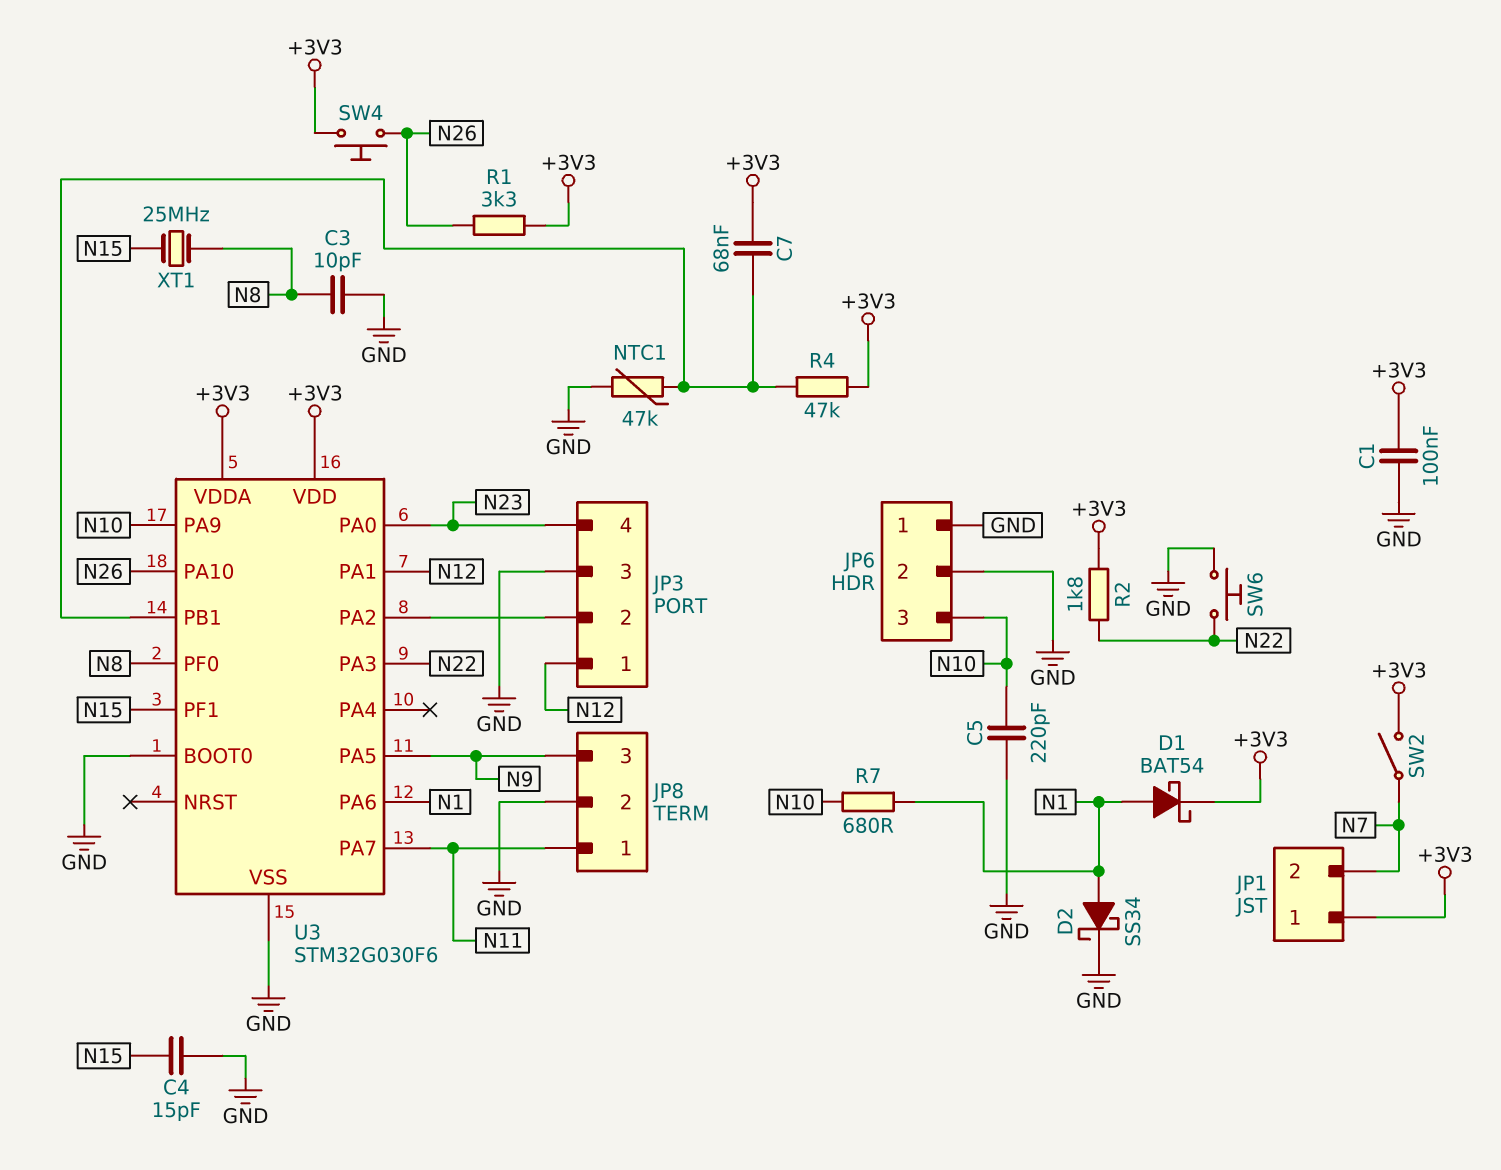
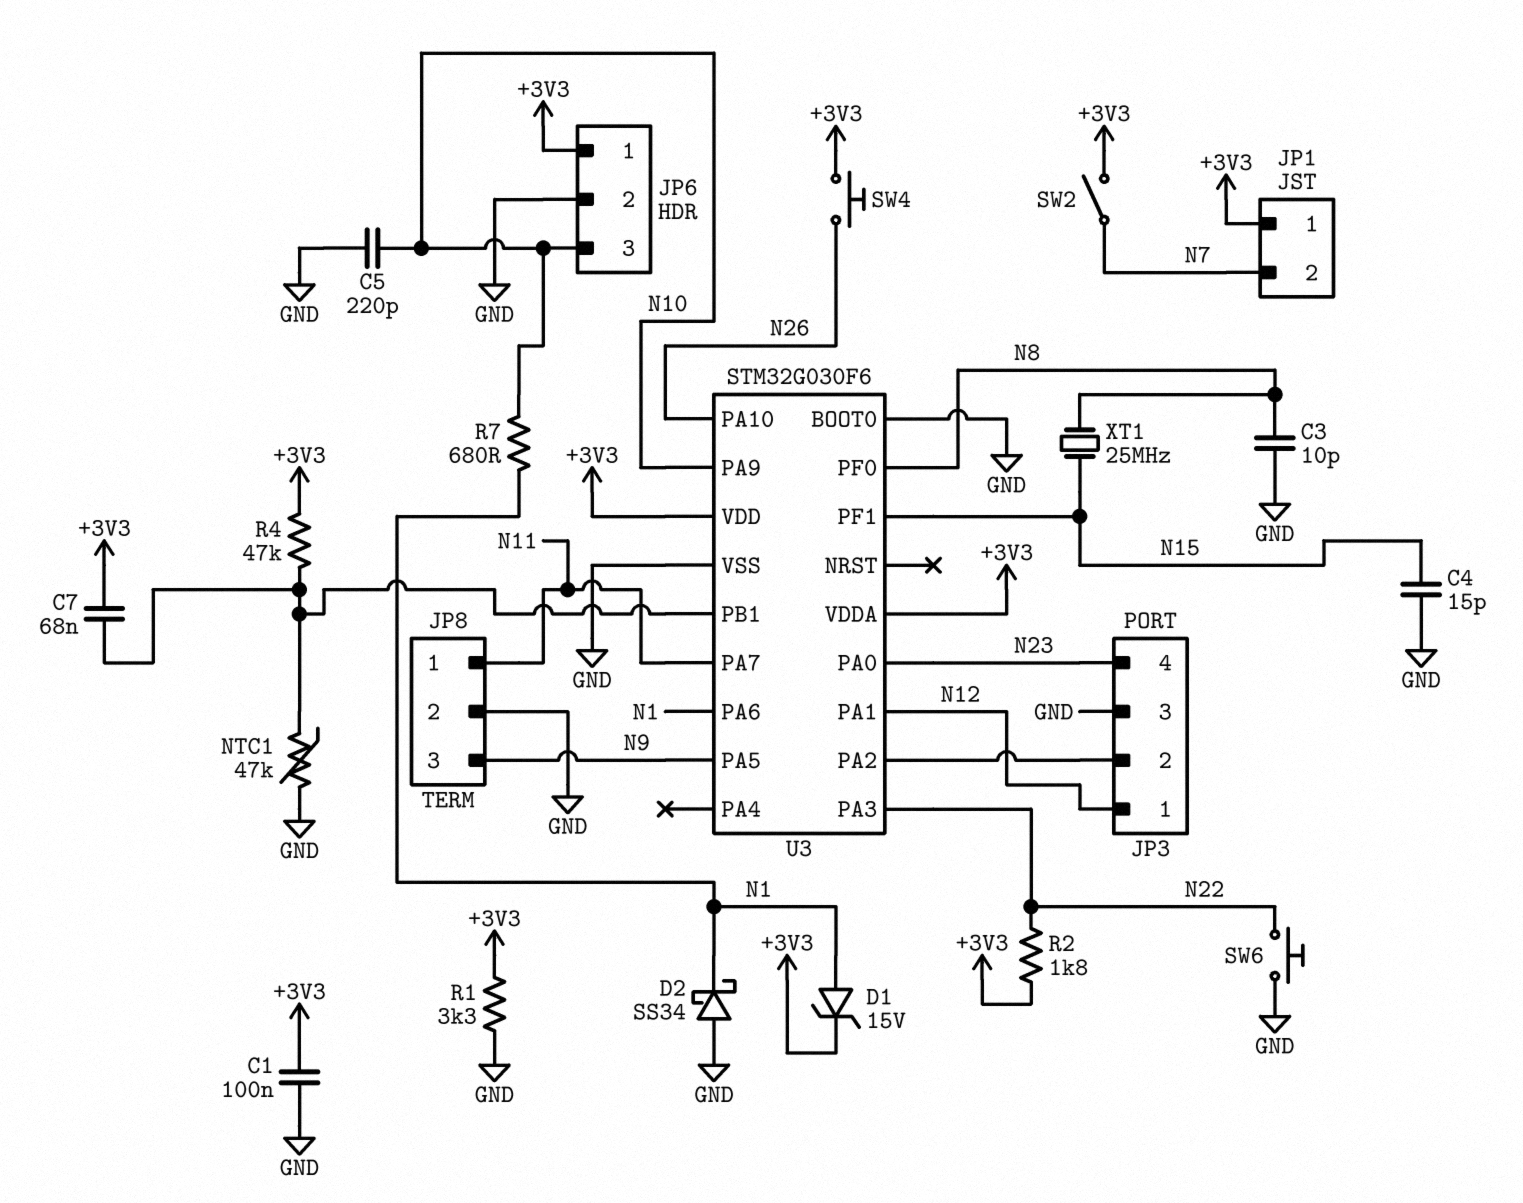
D1: schottky BAT54 (A N1, K +3V3) -> zener 15V (A N1, K +3V3)
D2: schottky SS34 (A N1, K GND) -> schottky SS34 (A GND, K N1)
JP6 pin 1: GND -> +3V3
R1: 3.3k (+3V3, N26) -> 3.3k (+3V3, GND)

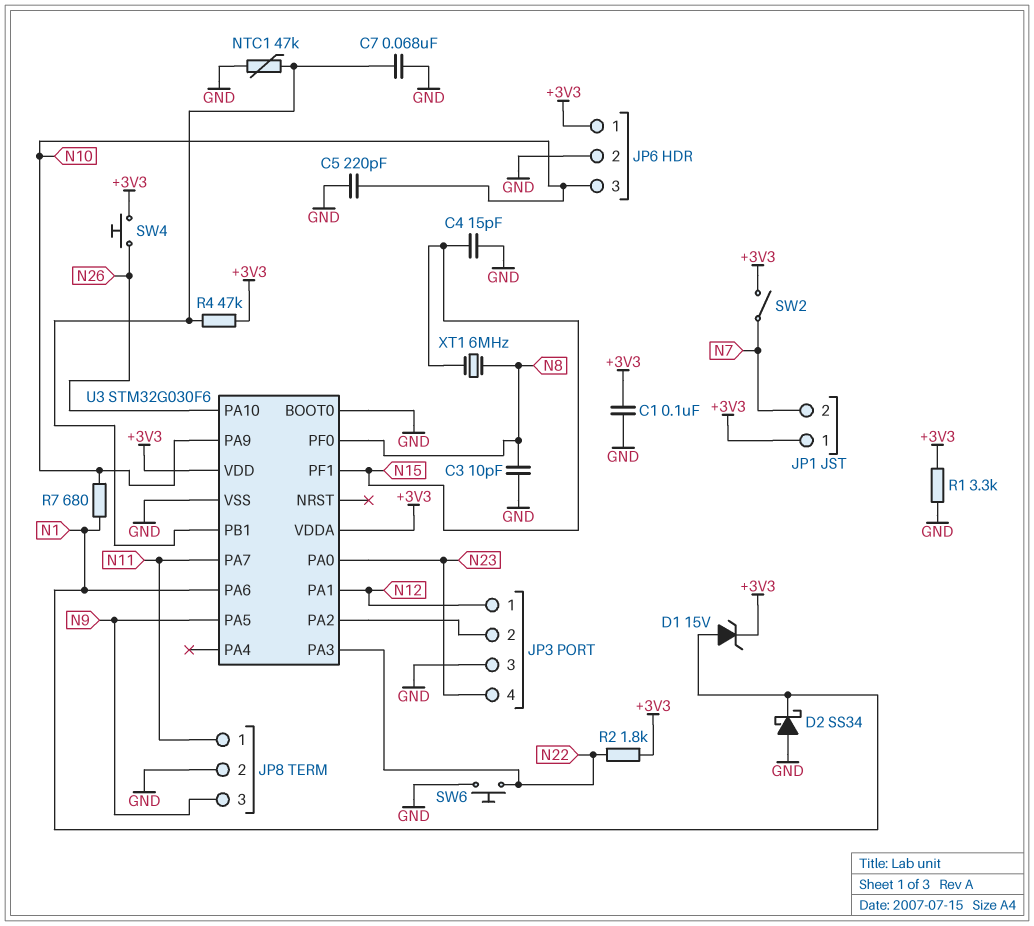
C7: 68nF (+3V3, U3/PB1) -> 68nF (GND, U3/PB1)
XT1: 25MHz (N8, N15) -> 6MHz (N8, N15)

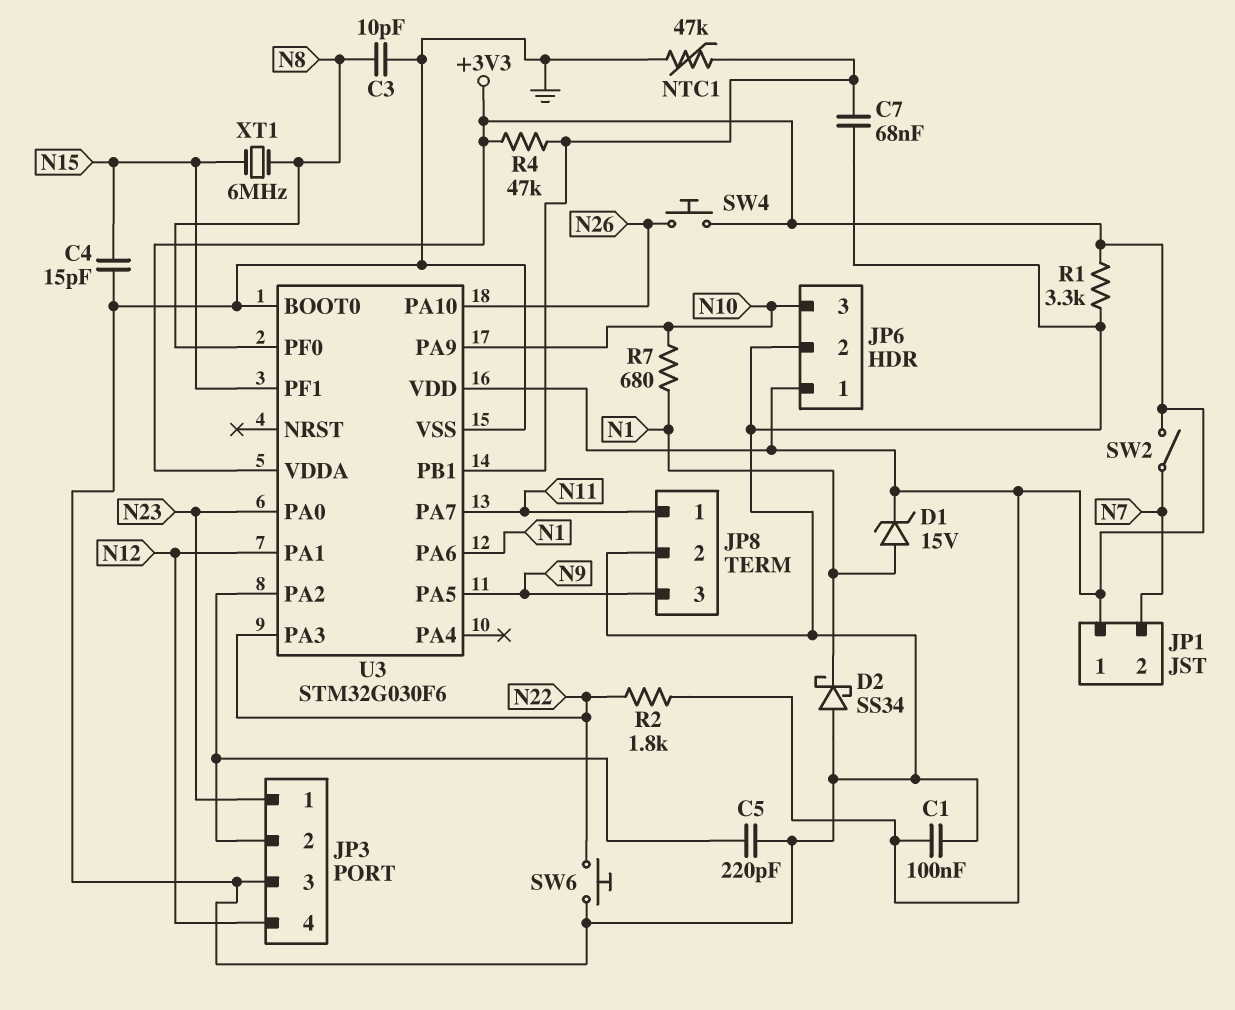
C5: 220pF (GND, N10) -> 220pF (GND, JP3/2)
JP3 pin 1: N12 -> N23
JP3 pin 4: N23 -> N12

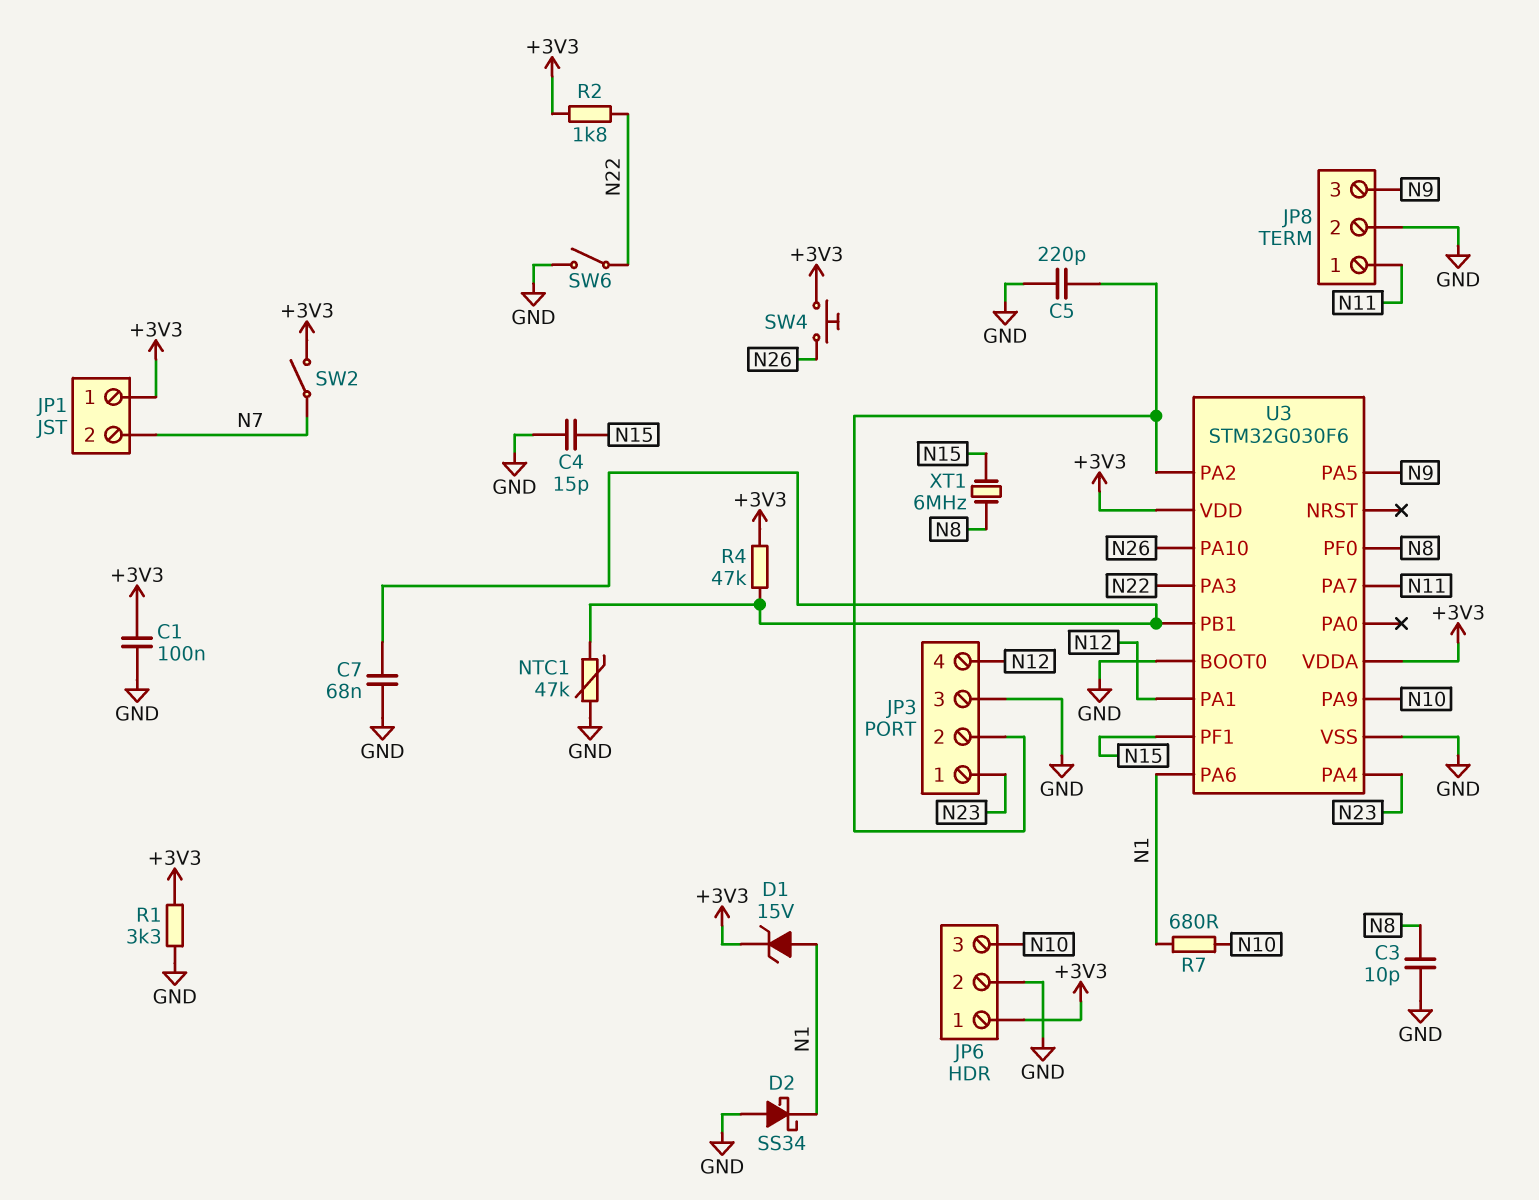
SW6: button (GND, N22) -> switch (GND, N22)
U3 pin PA0: N23 -> none
U3 pin PA4: none -> N23

